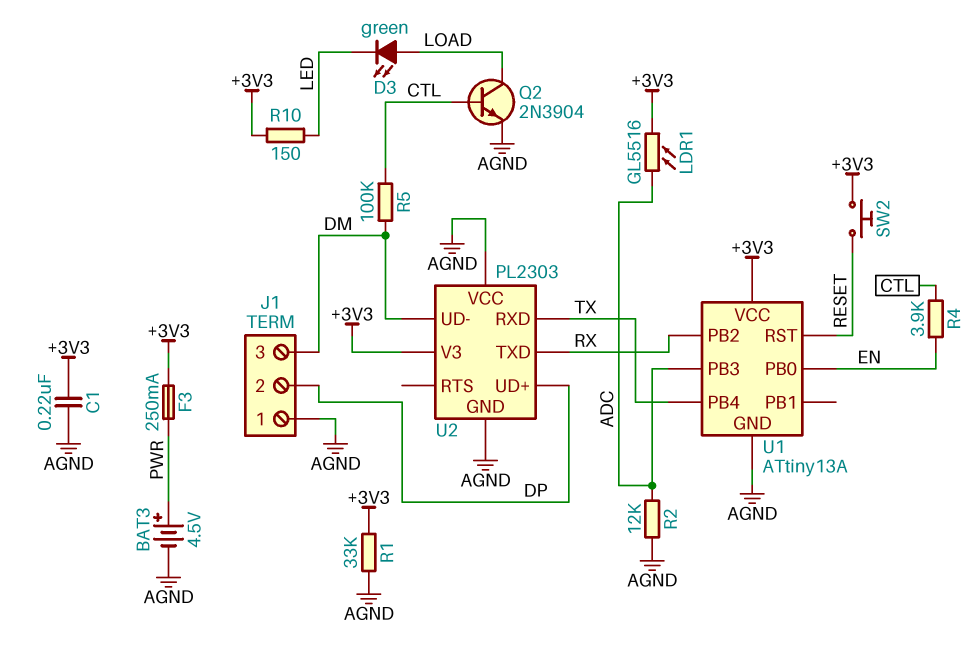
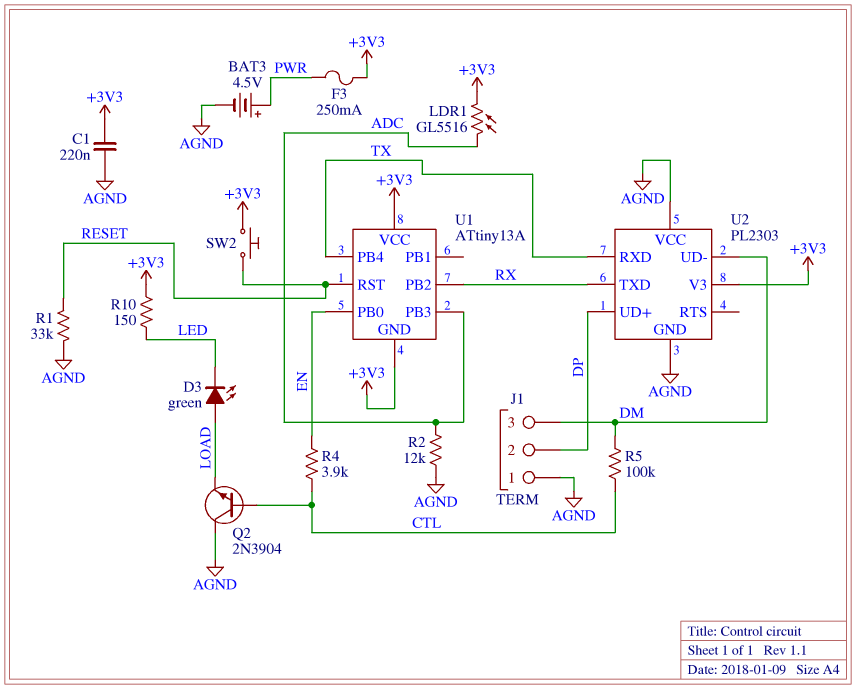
Q2: NPN 2N3904 (B CTL, C LOAD, E AGND) -> NPN 2N3904 (B CTL, C AGND, E LOAD)
R1: 33k (+3V3, AGND) -> 33k (AGND, RESET)
U1 pin GND: AGND -> +3V3

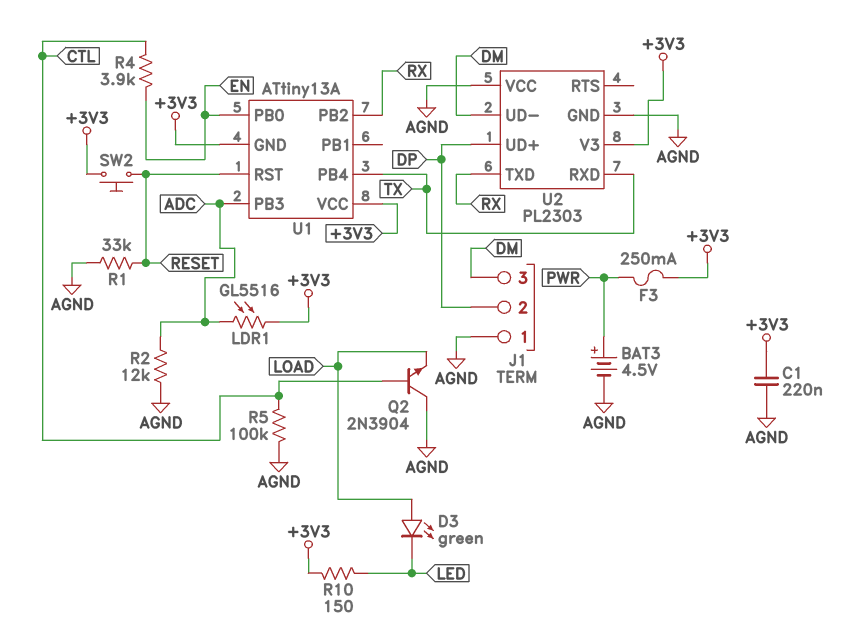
R5: 100k (CTL, DM) -> 100k (AGND, CTL)

